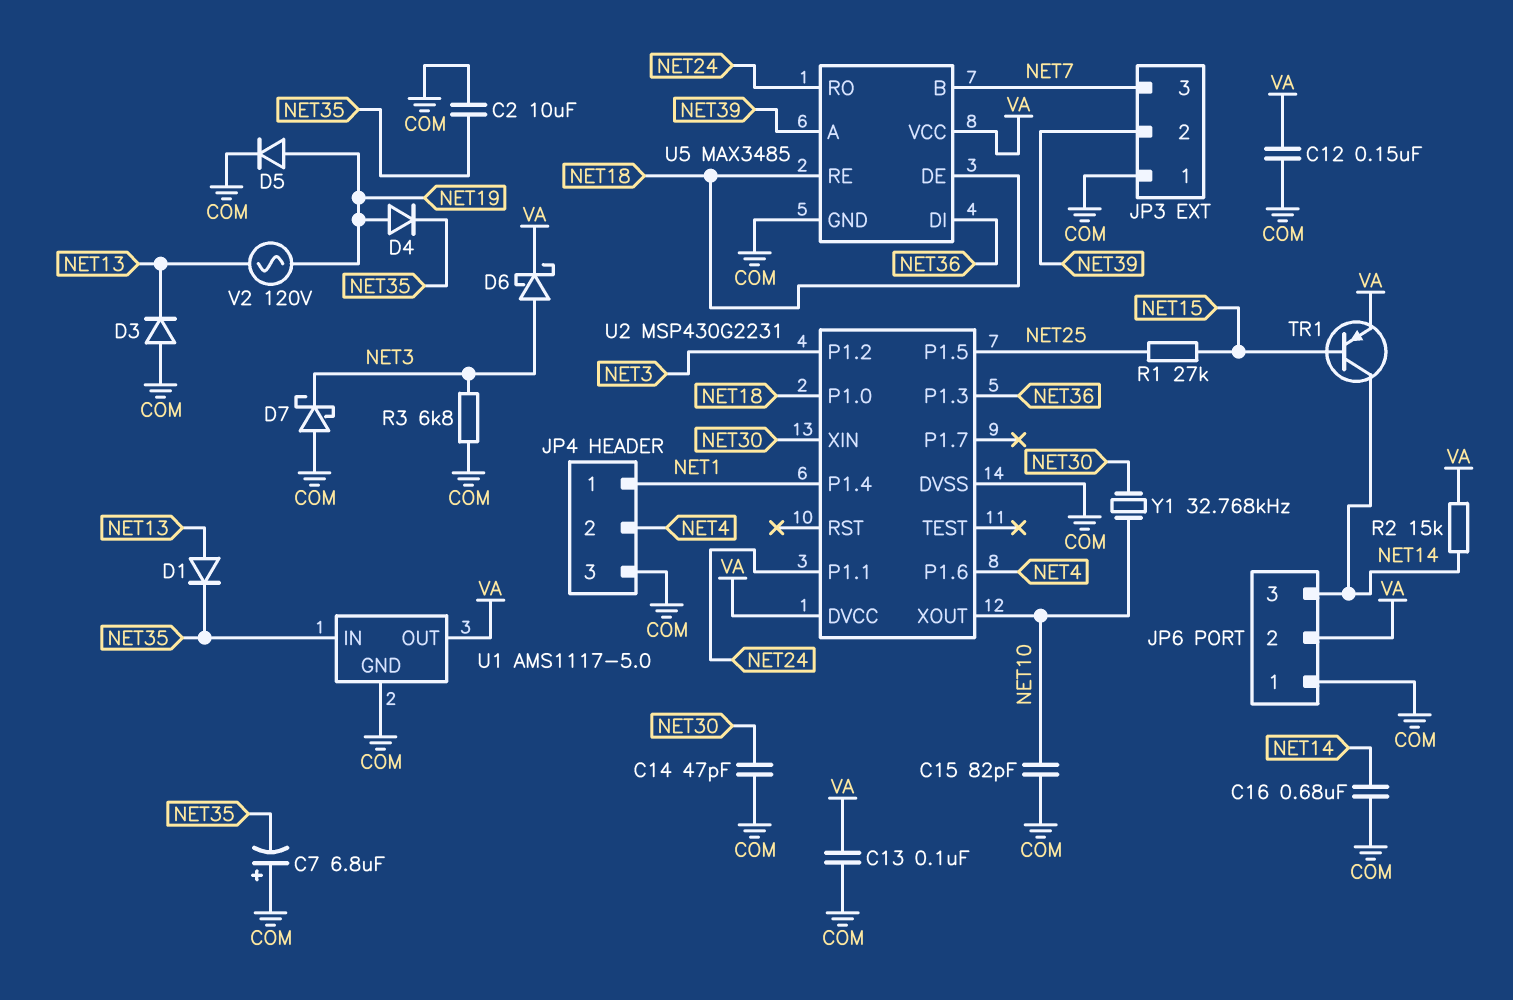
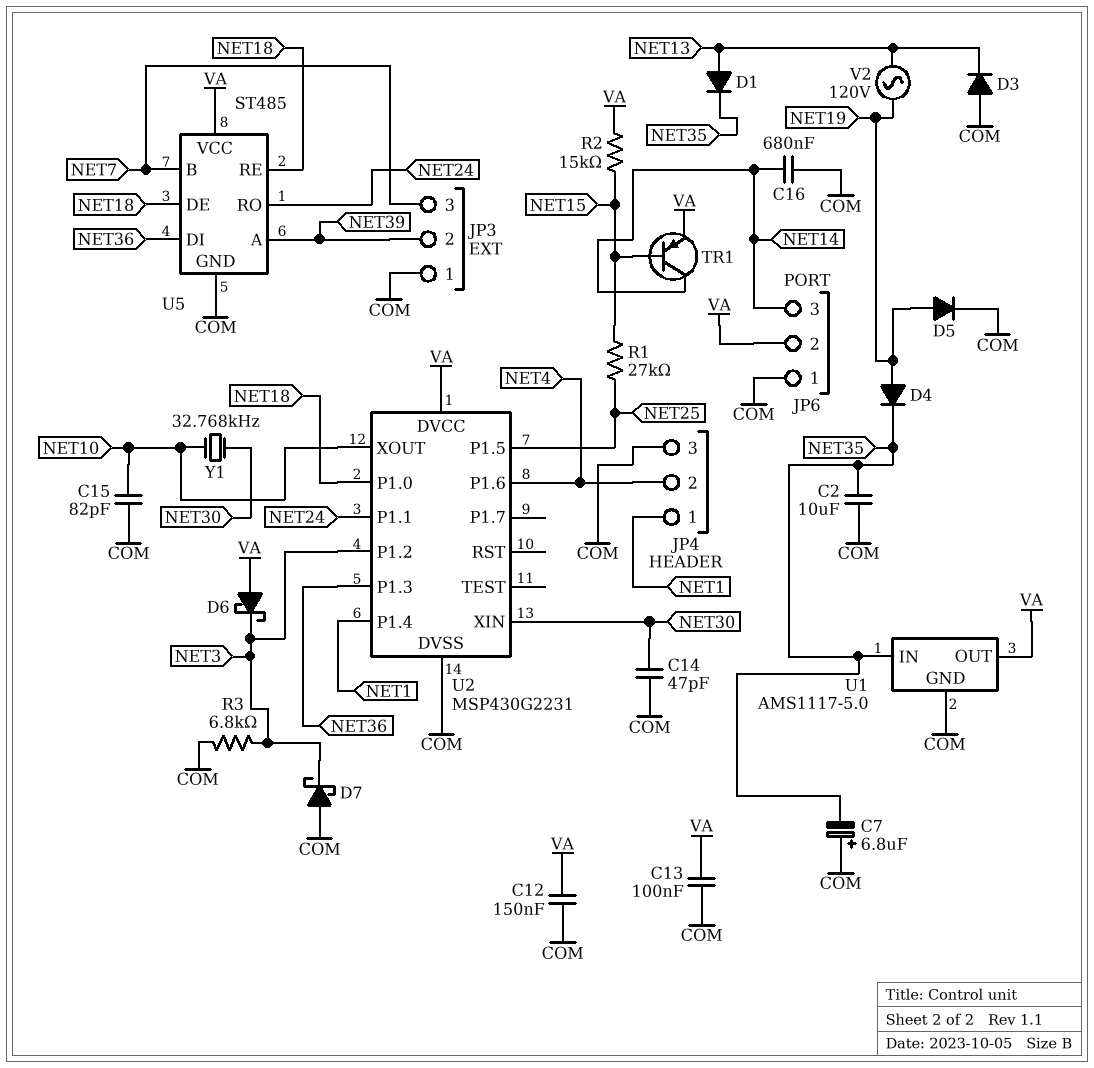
D6: schottky (A NET3, K VA) -> schottky (A VA, K NET3)
R2: 15k (NET14, VA) -> 15k (NET15, VA)
U5: MAX3485 -> ST485

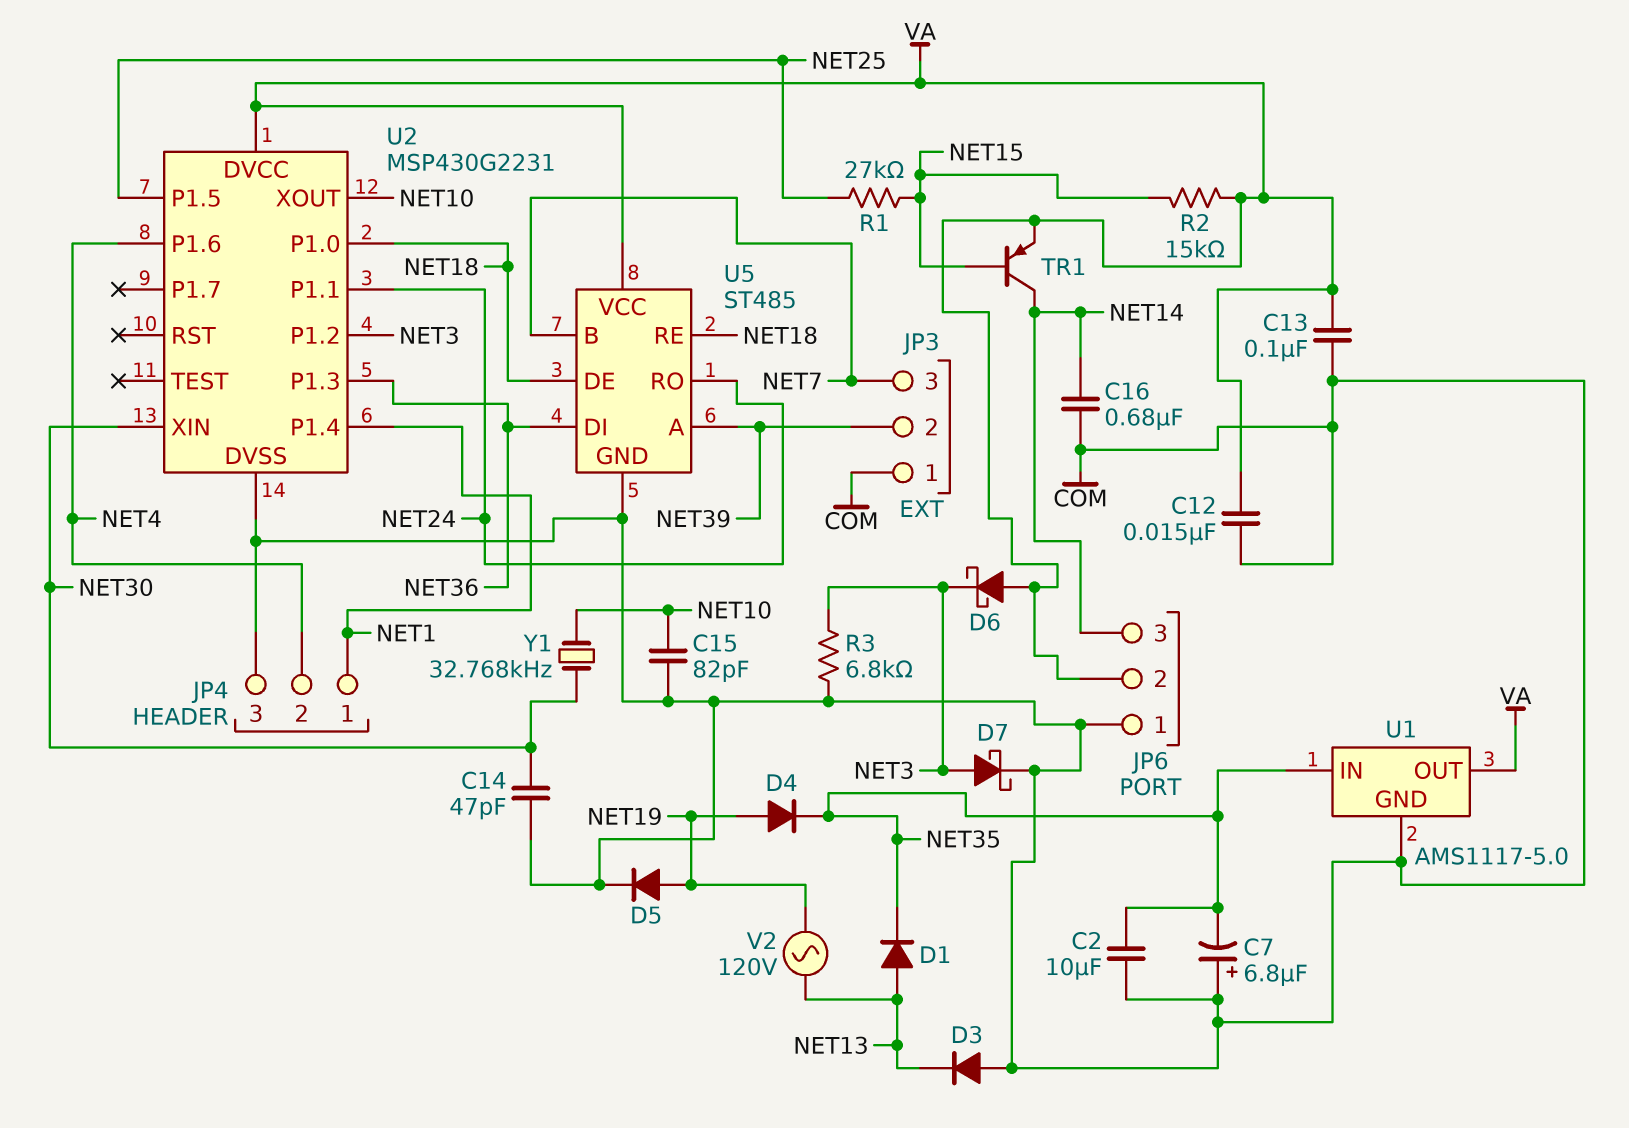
C12: 150nF (COM, VA) -> 15nF (COM, VA)
D7: schottky (A COM, K NET3) -> schottky (A NET3, K COM)

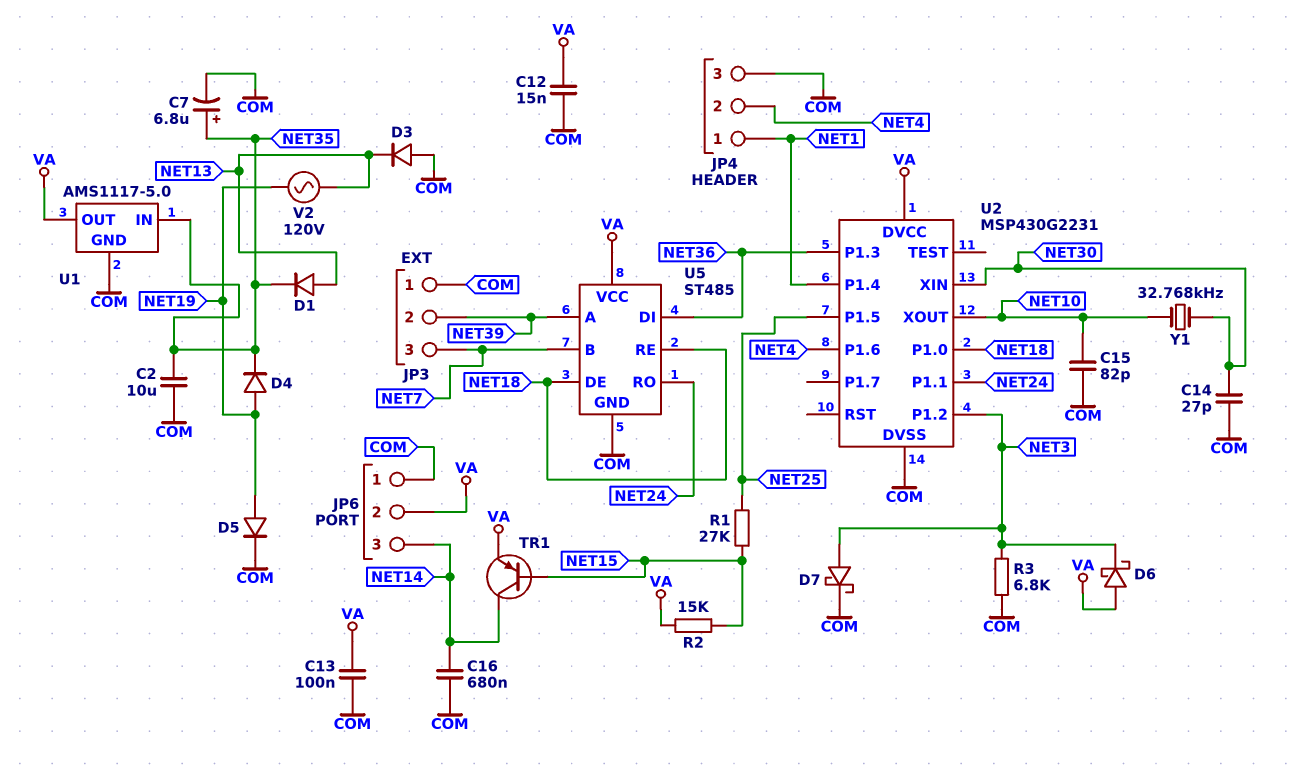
C7: 6.8uF (plus COM, minus NET35) -> 6.8uF (plus NET35, minus COM)
C14: 47pF (COM, NET30) -> 27pF (COM, NET30)

